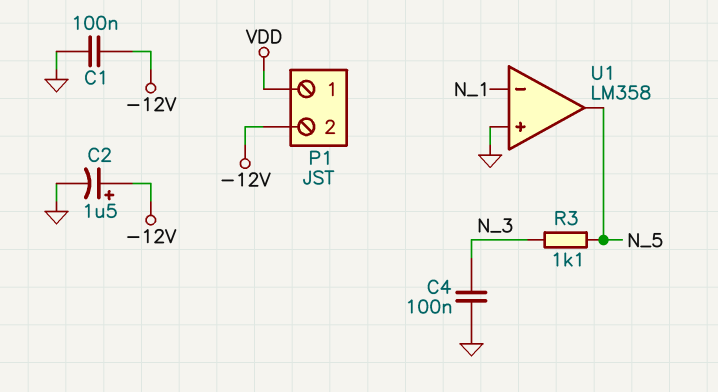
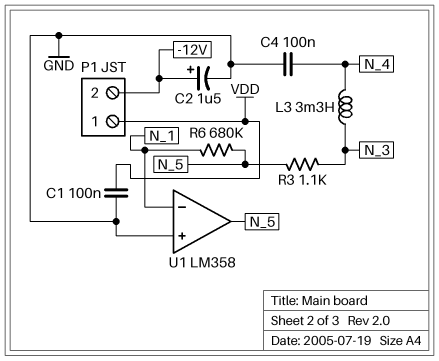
C1: 100nF (-12V, GND) -> 100nF (GND, VDD)
C4: 100nF (GND, N_3) -> 100nF (GND, N_4)
L3: none -> 3.3mH (N_3, N_4)
R6: none -> 680k (N_1, N_5)

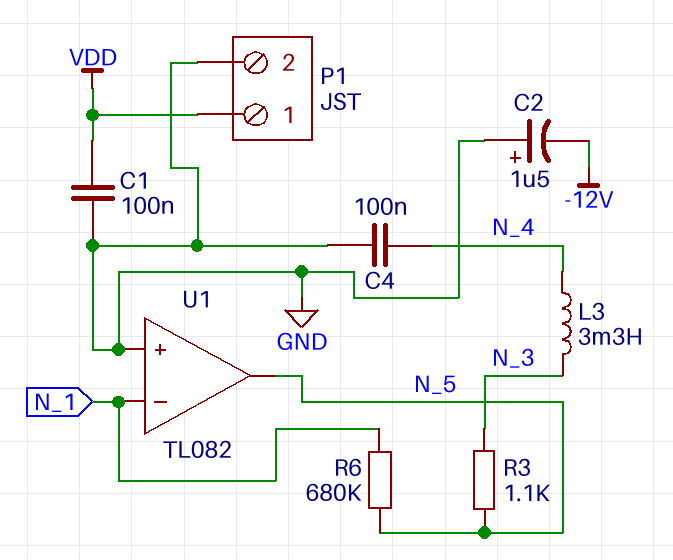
C2: 1.5uF (plus -12V, minus GND) -> 1.5uF (plus GND, minus -12V)
P1 pin 2: -12V -> GND
U1: LM358 -> TL082

